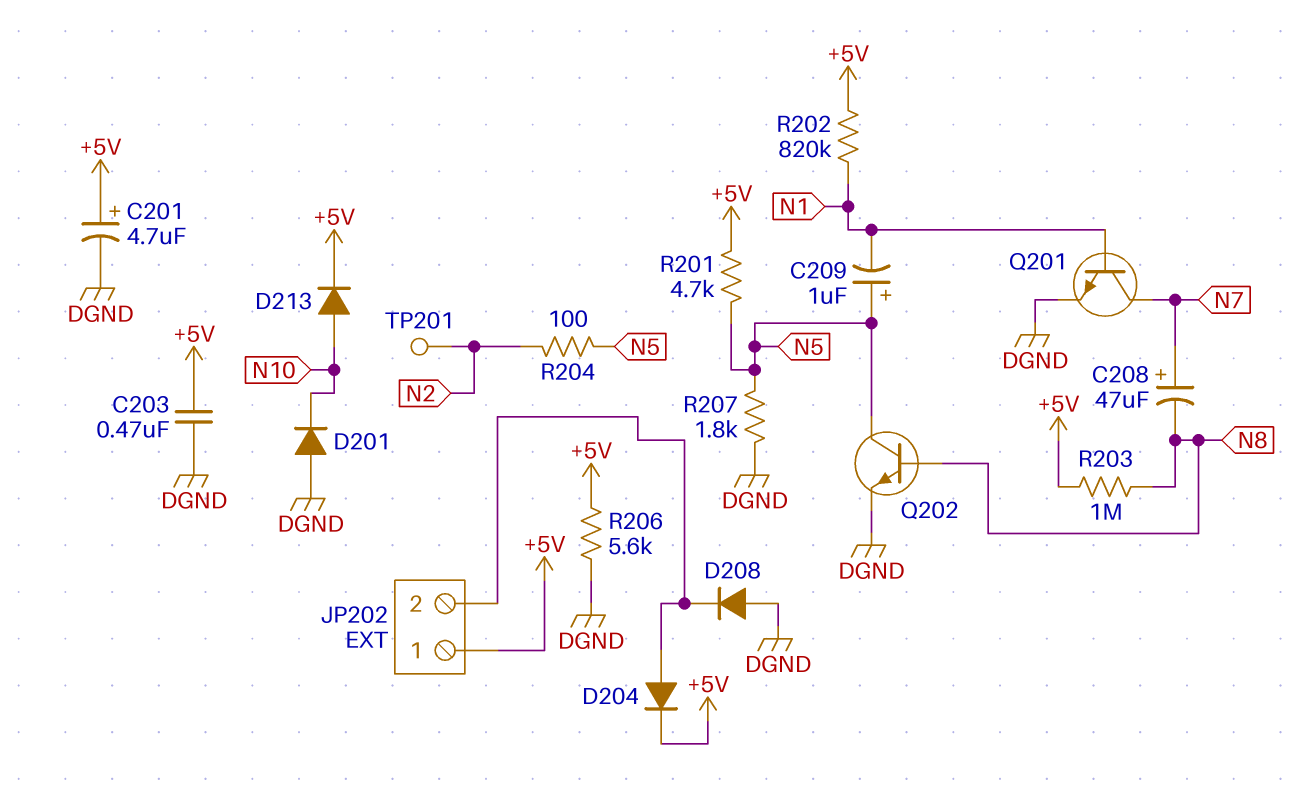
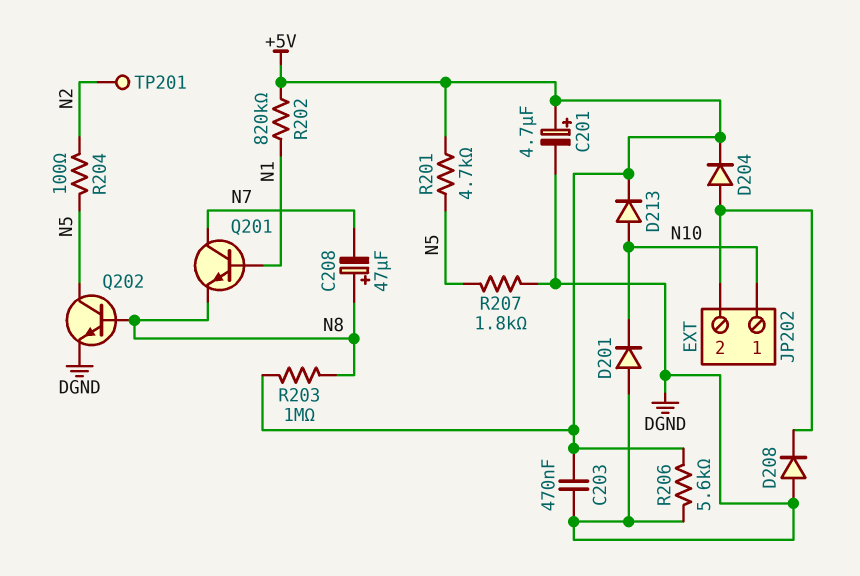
C208: 47uF (plus N7, minus N8) -> 47uF (plus N8, minus N7)
C209: 1uF (plus N5, minus N1) -> none
JP202 pin 1: +5V -> N10
Q201: NPN (B N1, C N7, E DGND) -> NPN (B N1, C N7, E N8)

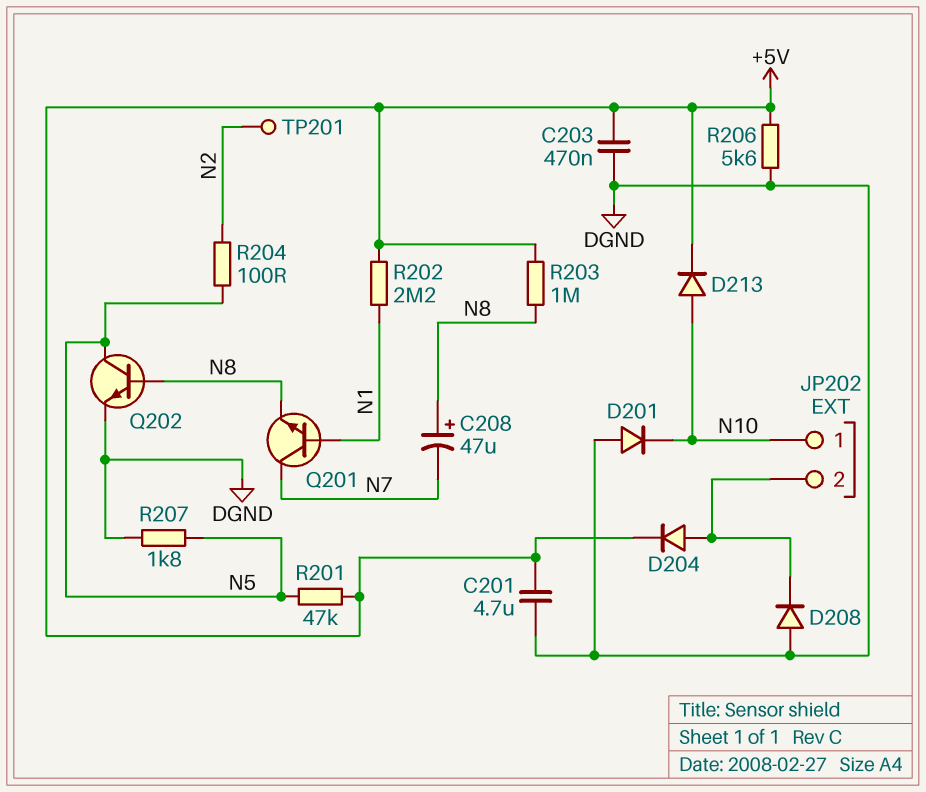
C201: 4.7uF (plus +5V, minus DGND) -> 4.7uF (+5V, DGND)
R201: 4.7k (+5V, N5) -> 47k (+5V, N5)
R202: 820k (+5V, N1) -> 2.2M (+5V, N1)

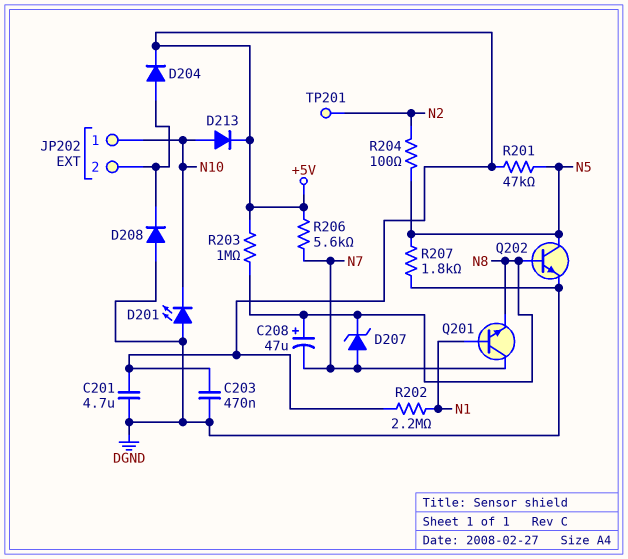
D201: diode (A DGND, K N10) -> LED (A DGND, K N10)
D207: none -> zener (A N7, K N8)
R206: 5.6k (+5V, DGND) -> 5.6k (+5V, N7)

